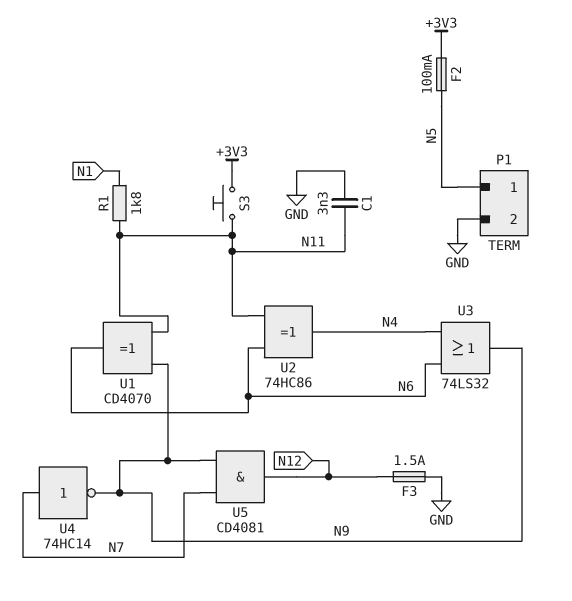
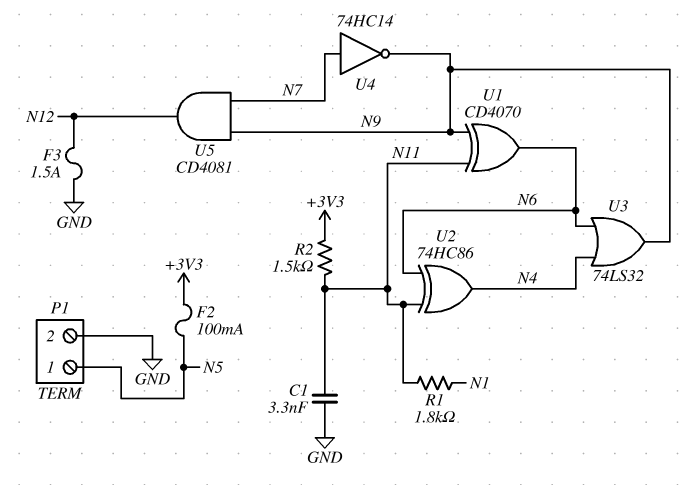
R2: none -> 1.5k (+3V3, N11)
S3: button (+3V3, N11) -> none

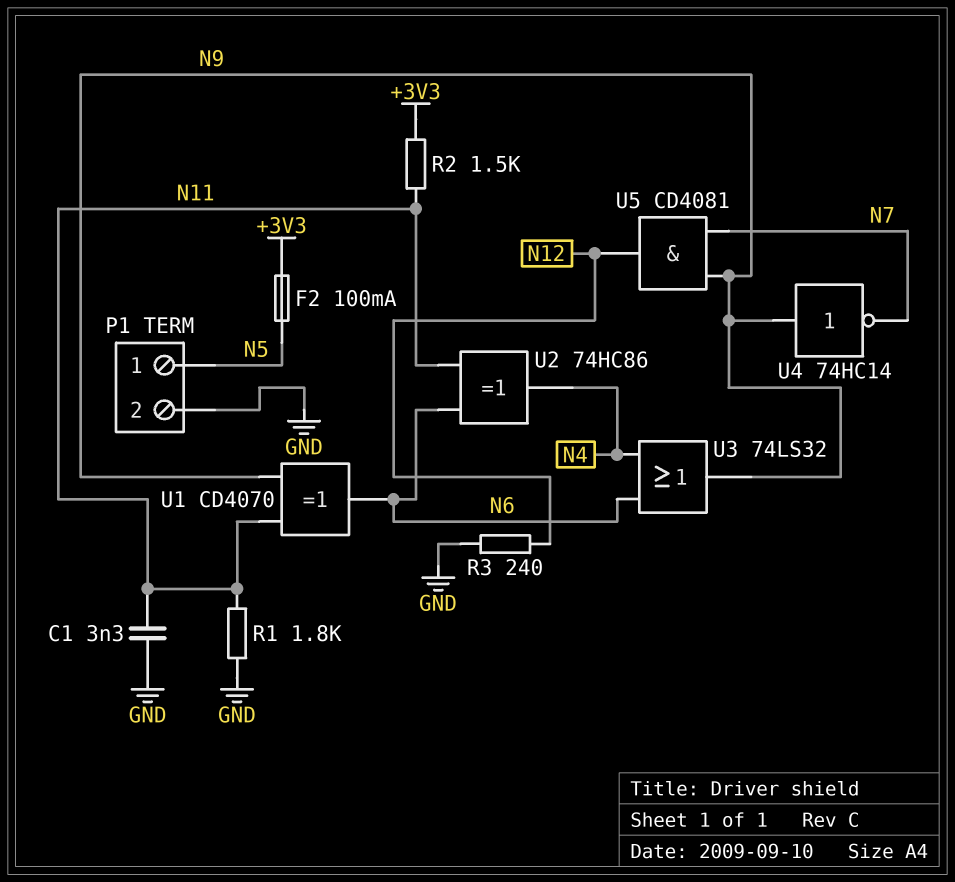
F3: 1.5A (GND, N12) -> none
R1: 1.8k (N1, N11) -> 1.8k (GND, N11)
R3: none -> 240 (GND, N12)
U4: NOT 74HC14 (in N7, out N9) -> NOT 74HC14 (in N9, out N7)

